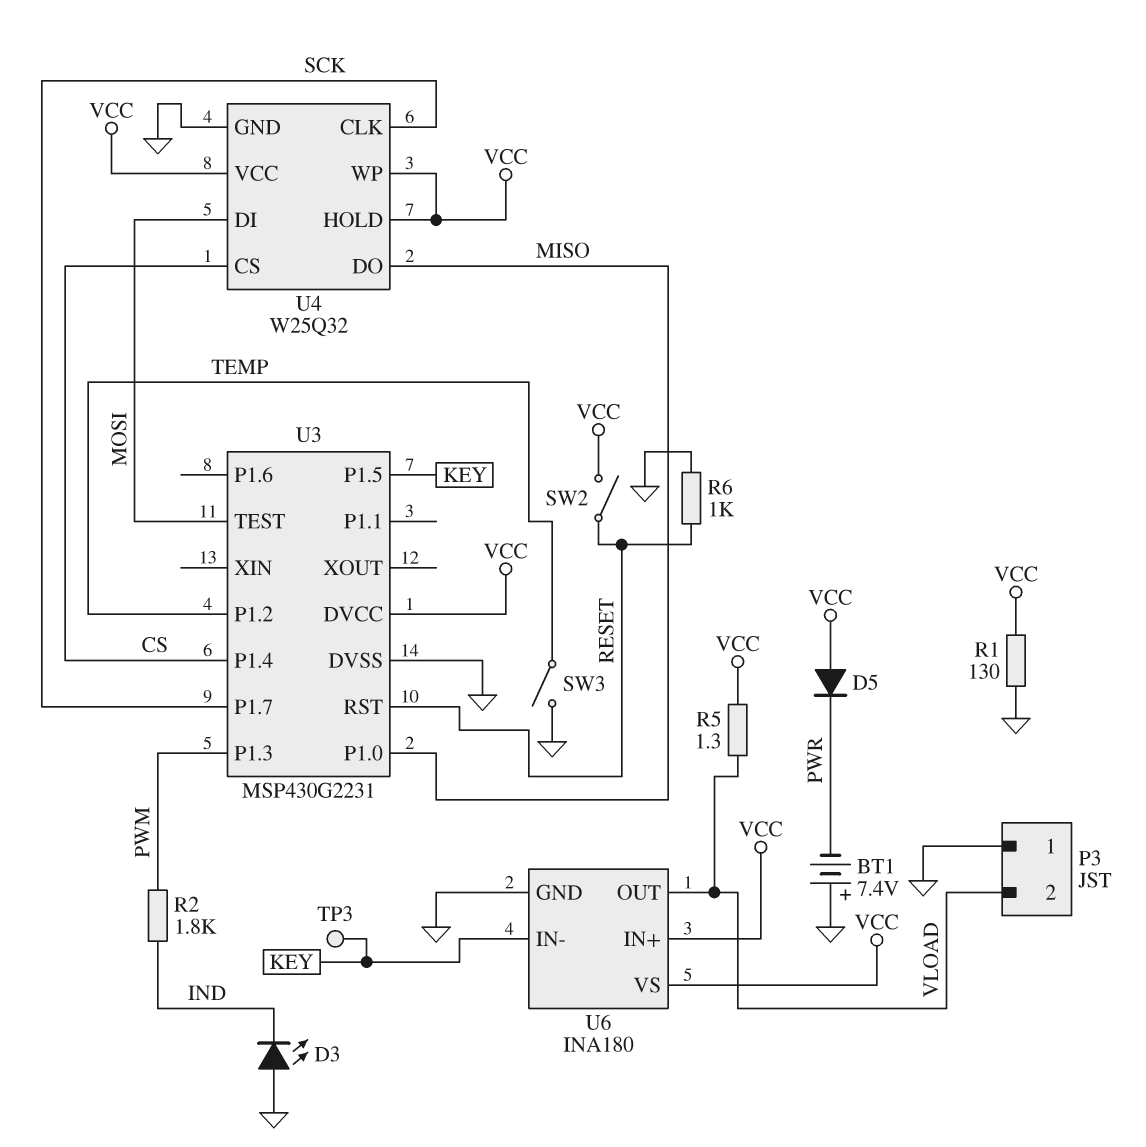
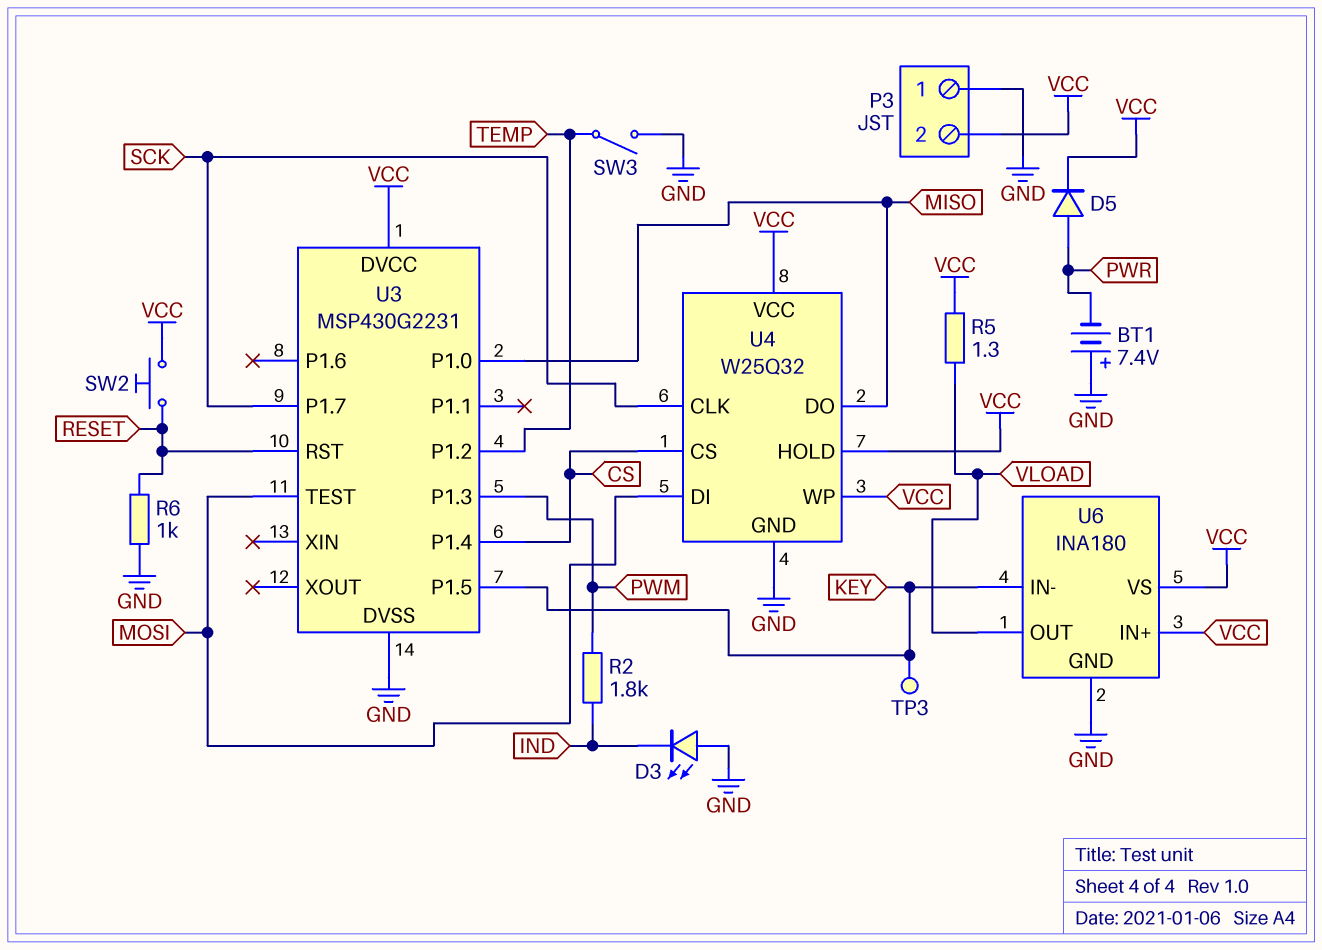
D5: diode (A VCC, K PWR) -> diode (A PWR, K VCC)
P3 pin 2: VLOAD -> VCC
R1: 130 (GND, VCC) -> none
SW2: switch (RESET, VCC) -> button (RESET, VCC)

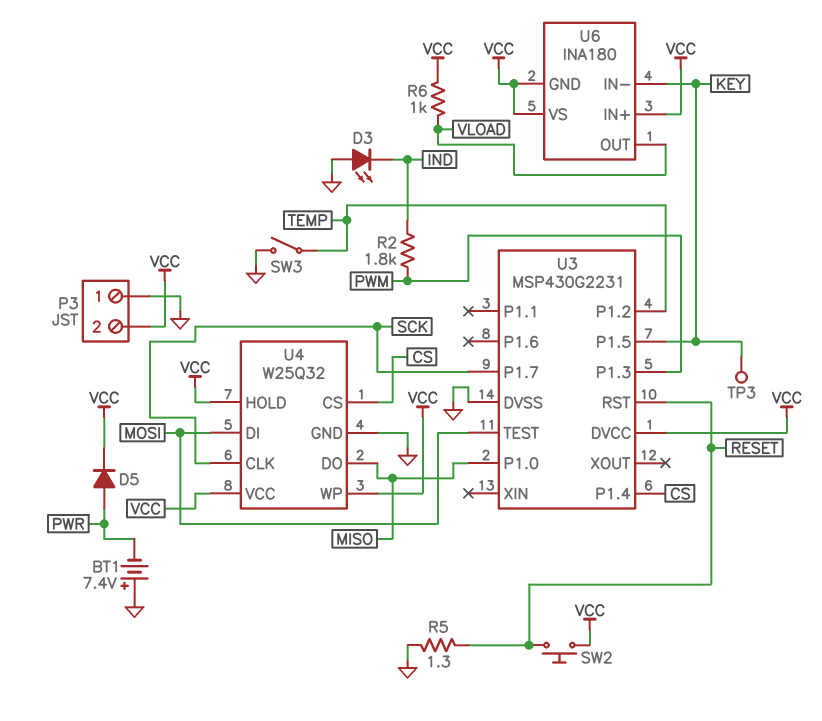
R5: 1.3 (VCC, VLOAD) -> 1.3 (GND, RESET)
R6: 1k (GND, RESET) -> 1k (VCC, VLOAD)
U6 pin GND: GND -> VCC

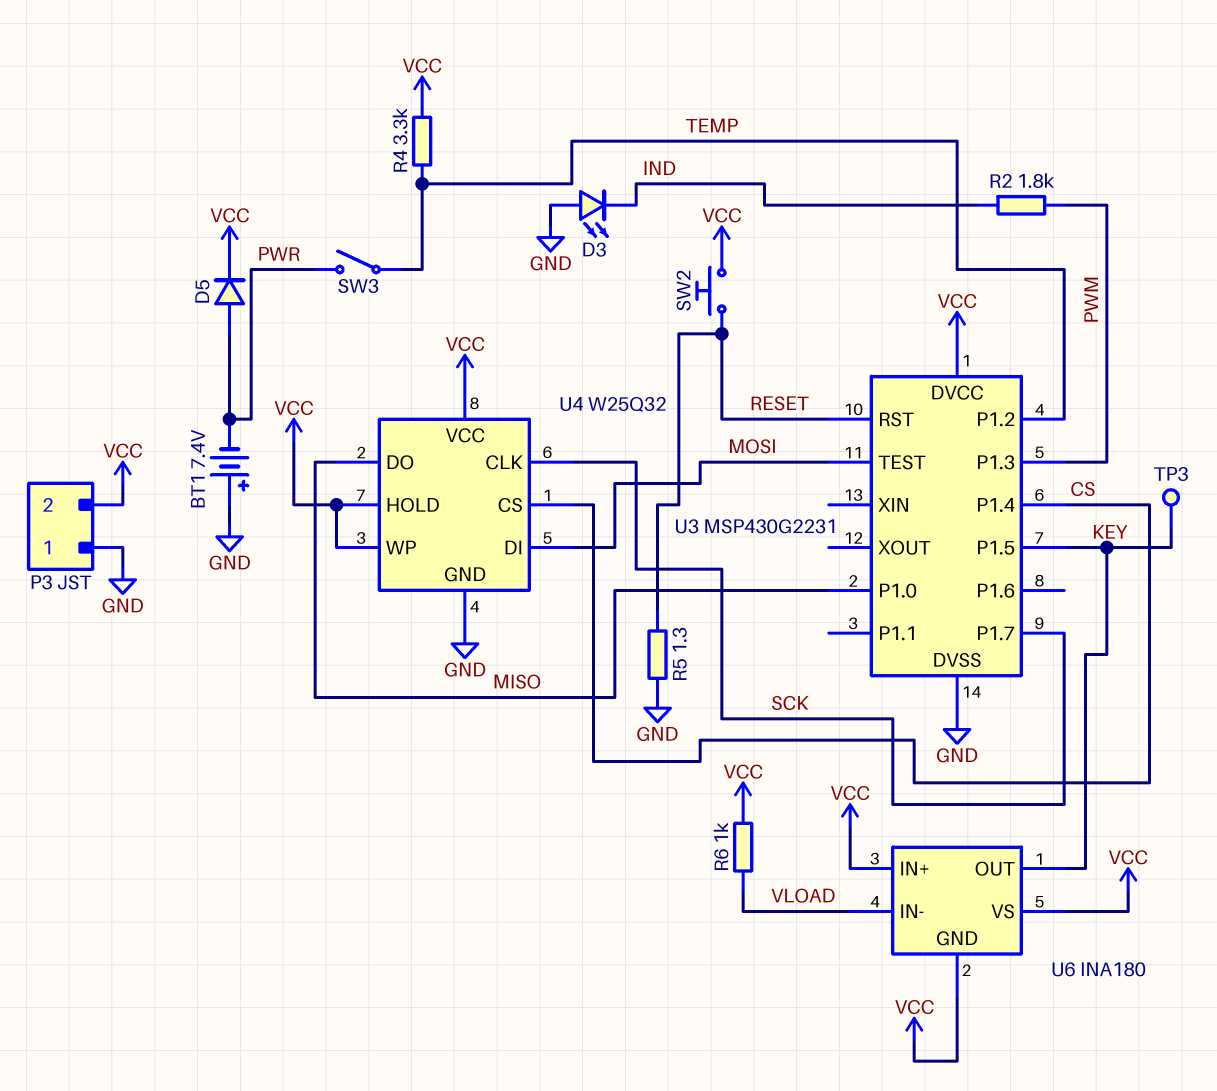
R4: none -> 3.3k (TEMP, VCC)
SW3: switch (GND, TEMP) -> switch (PWR, TEMP)
U6 pin IN-: KEY -> VLOAD
U6 pin OUT: VLOAD -> KEY

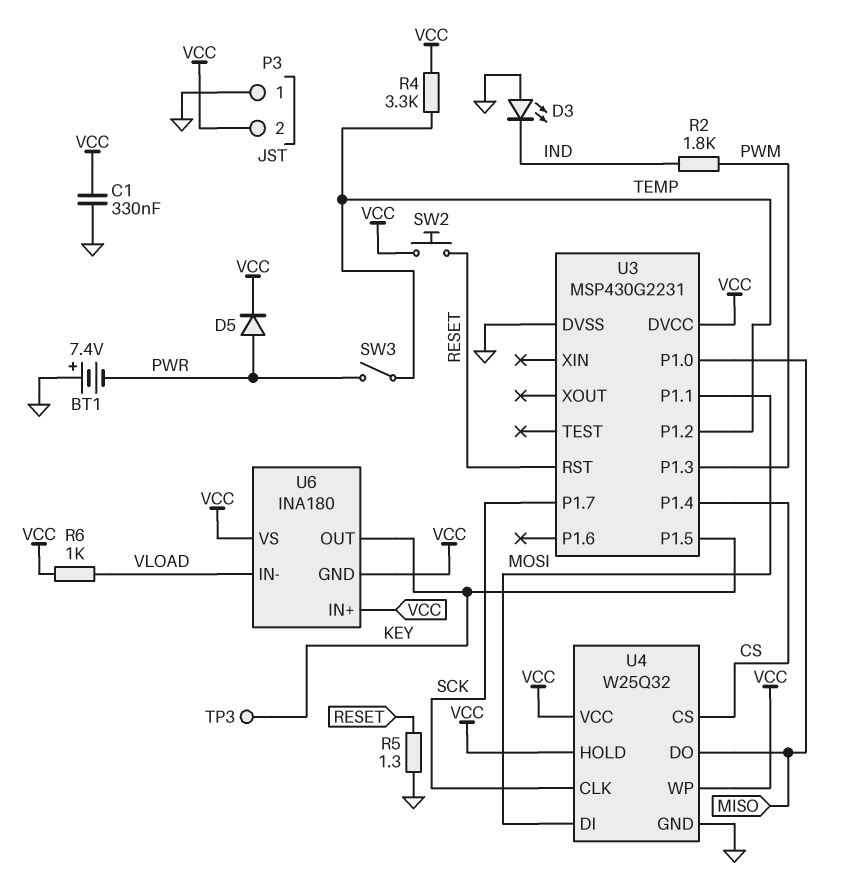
C1: none -> 330nF (GND, VCC)
U3 pin P1.1: none -> MOSI
U3 pin TEST: MOSI -> none

